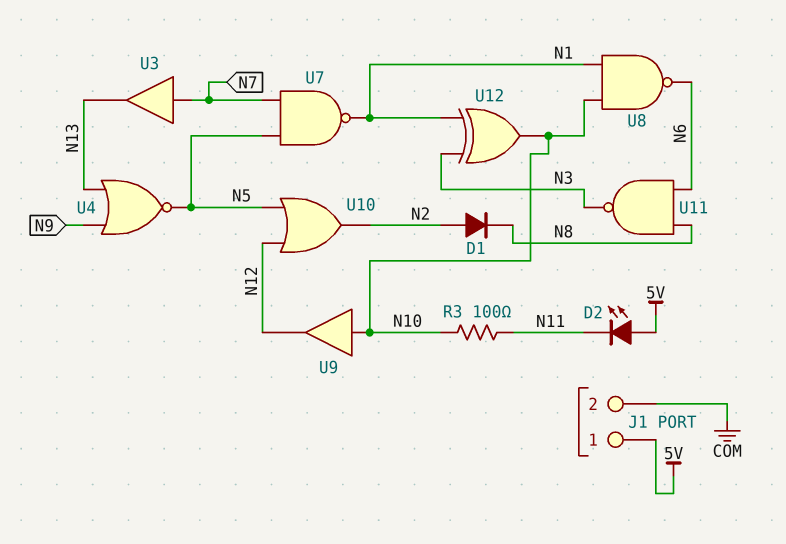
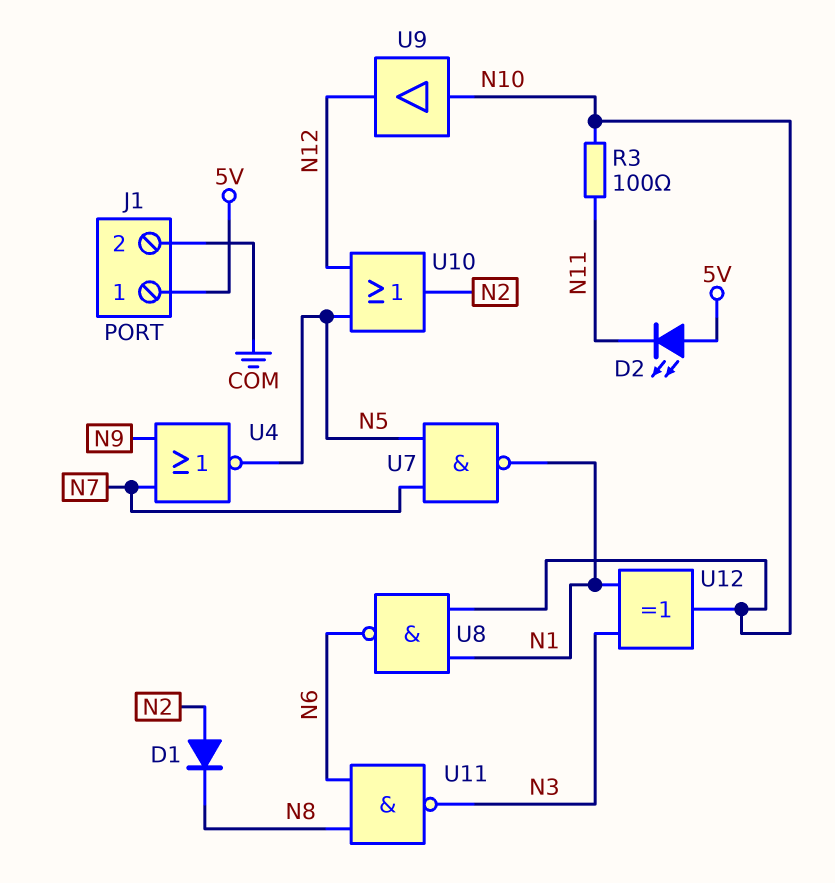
U3: buffer (in N7, out N13) -> none
U4: NOR (in N9, in N13, out N5) -> NOR (in N7, in N9, out N5)

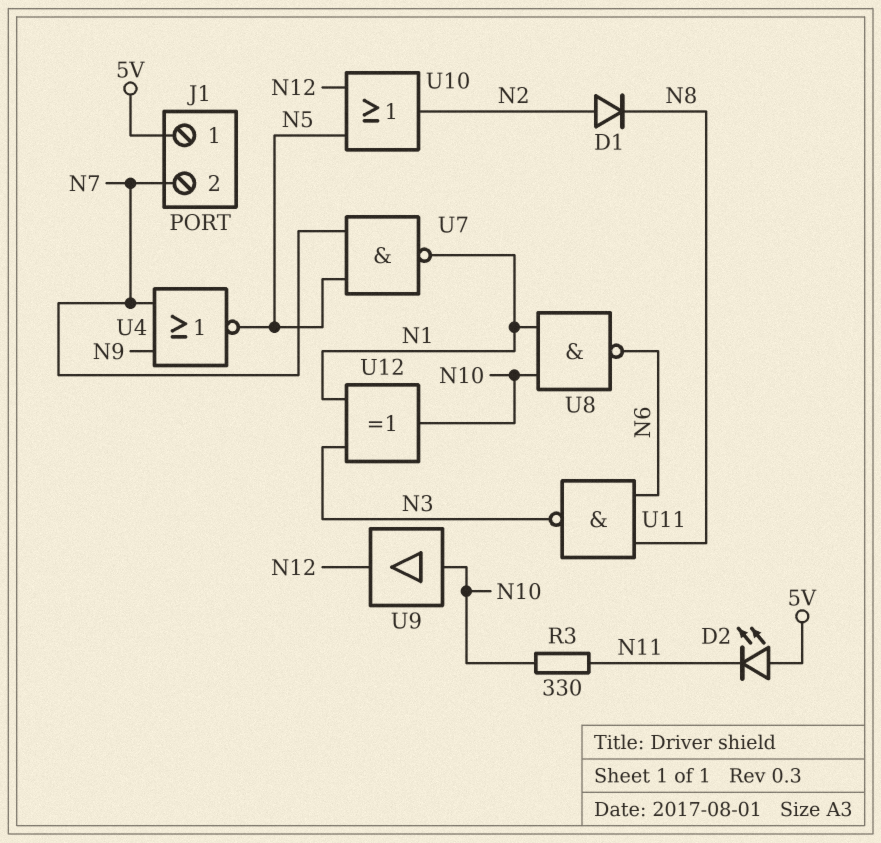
J1 pin 2: COM -> N7
R3: 100 (N10, N11) -> 330 (N10, N11)

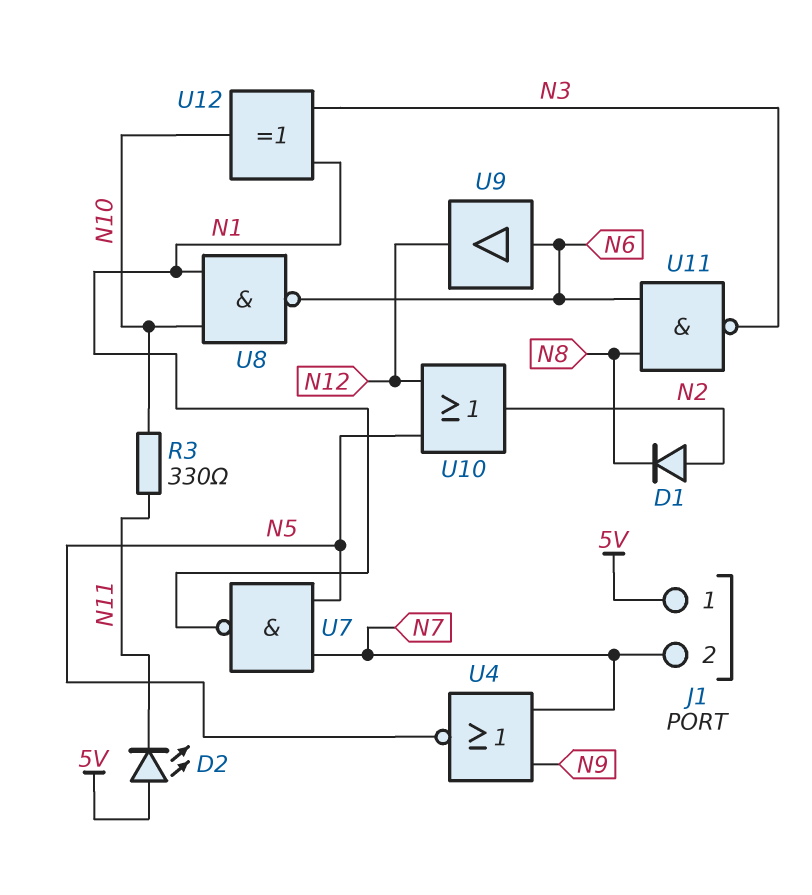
U9: buffer (in N10, out N12) -> buffer (in N6, out N12)

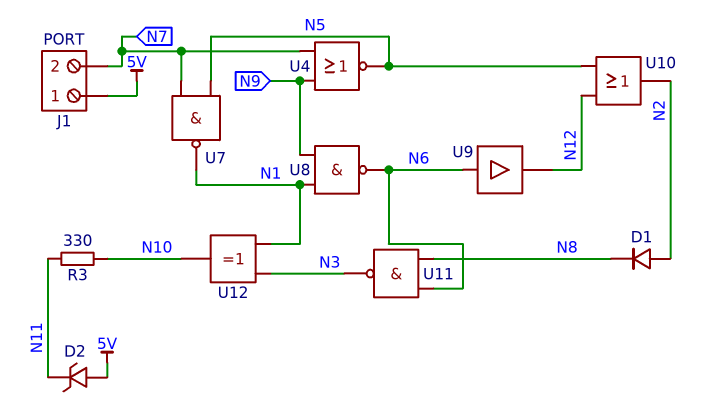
D2: LED (A 5V, K N11) -> zener (A 5V, K N11)
U8: NAND (in N1, in N10, out N6) -> NAND (in N1, in N9, out N6)

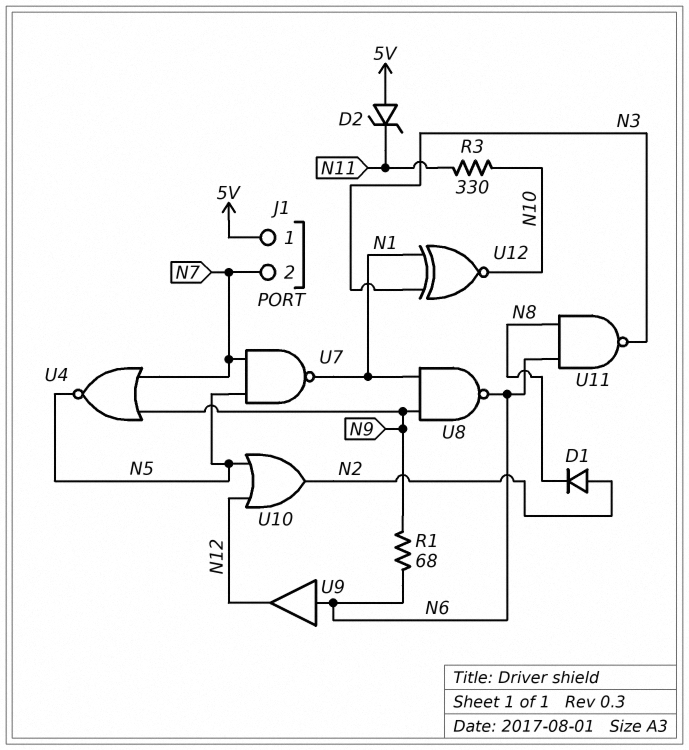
R1: none -> 68 (N6, N9)
U12: XOR (in N1, in N3, out N10) -> XNOR (in N1, in N3, out N10)

